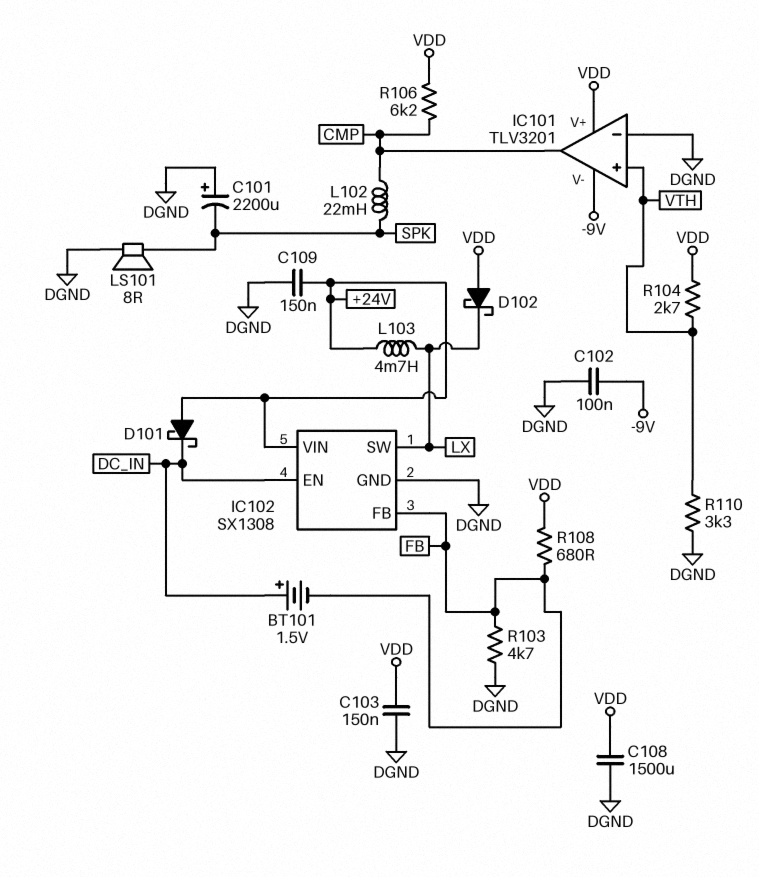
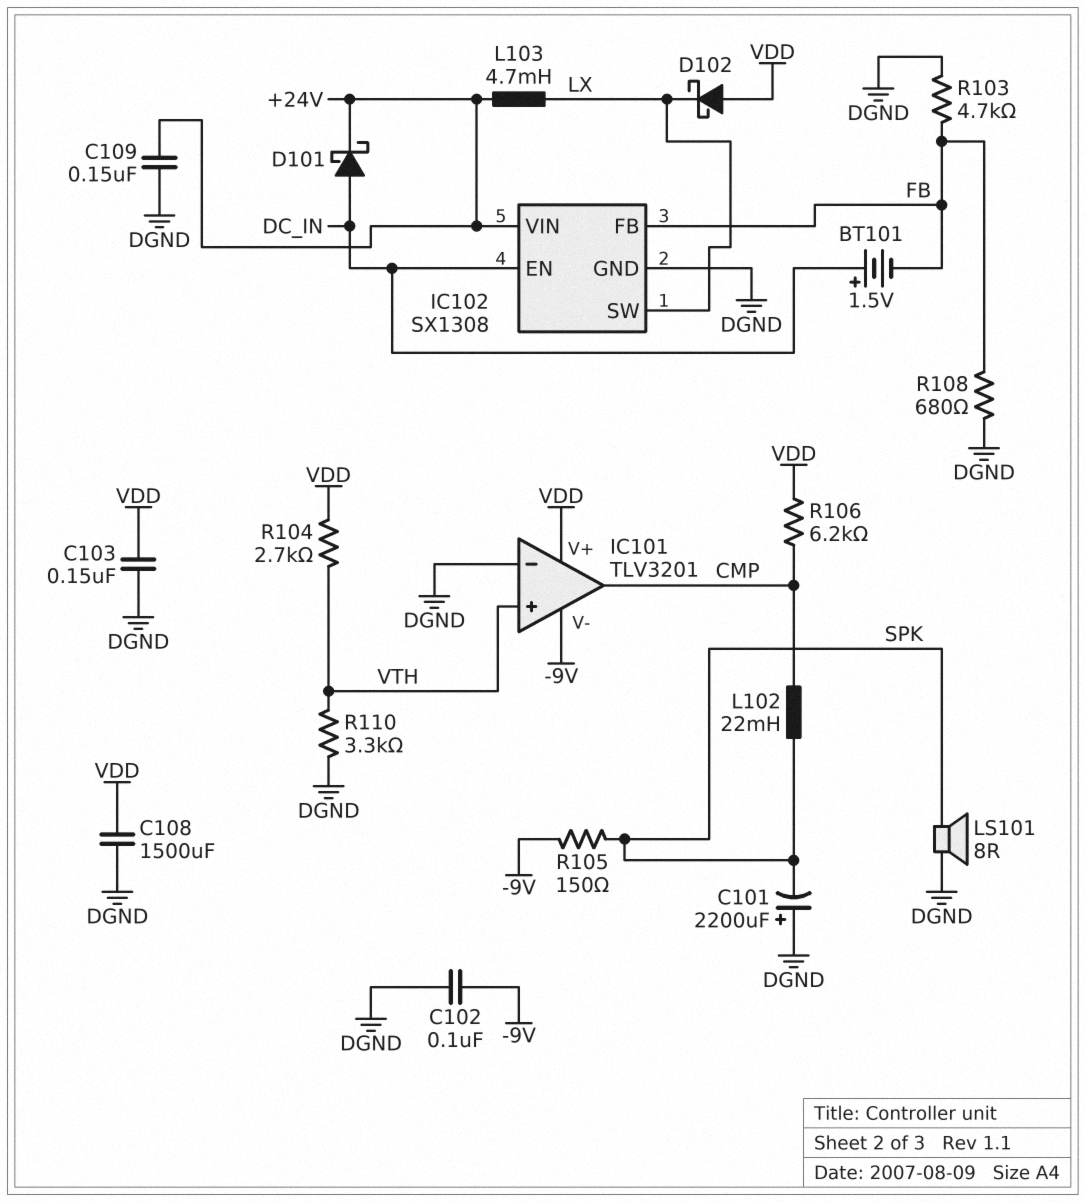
D101: schottky (A +24V, K DC_IN) -> schottky (A DC_IN, K +24V)
R105: none -> 150 (-9V, SPK)
R108: 680 (FB, VDD) -> 680 (DGND, FB)

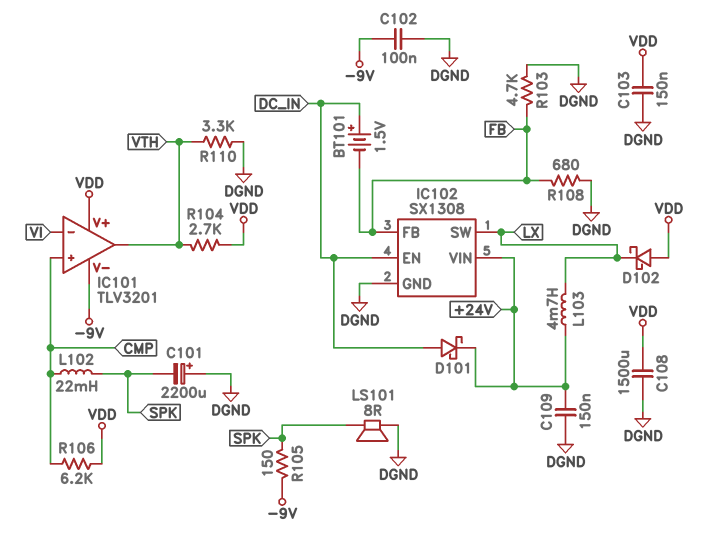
IC101 pin in+: VTH -> CMP
IC101 pin in-: DGND -> VI
IC101 pin out: CMP -> VTH

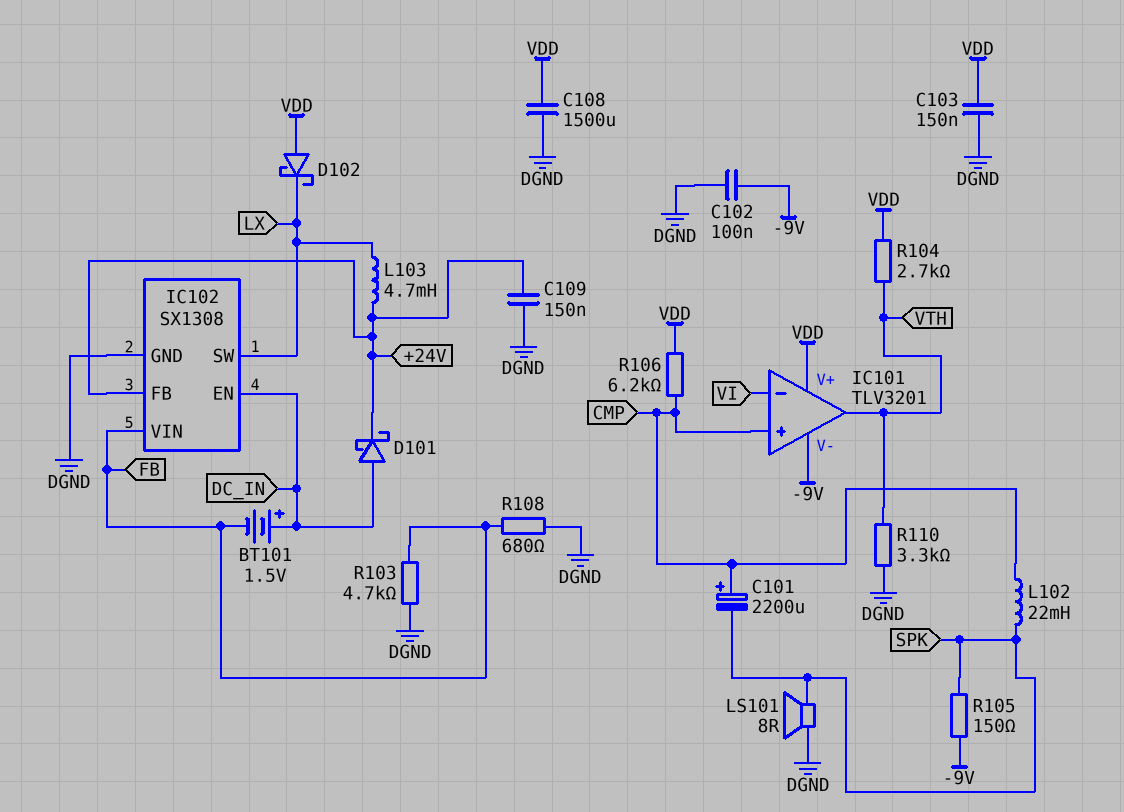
C101: 2200uF (plus DGND, minus SPK) -> 2200uF (plus CMP, minus SPK)
IC102 pin FB: FB -> +24V
IC102 pin VIN: +24V -> FB

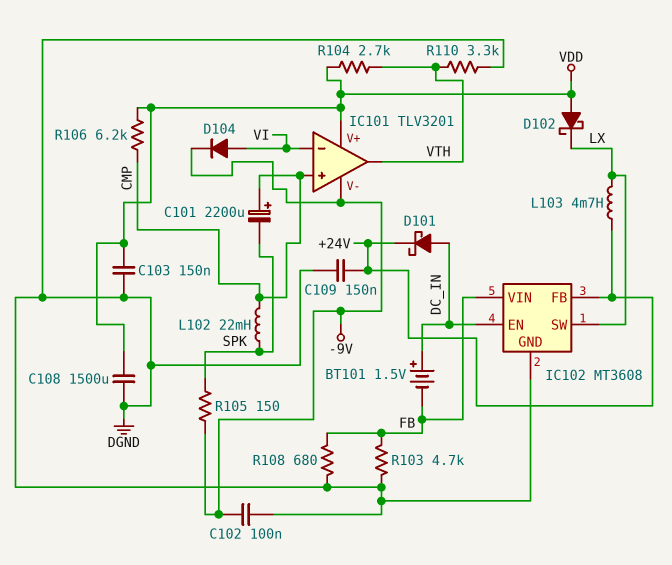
D104: none -> diode (A VI, K -9V)
IC102: SX1308 -> MT3608
LS101: speaker 8R (DGND, SPK) -> none

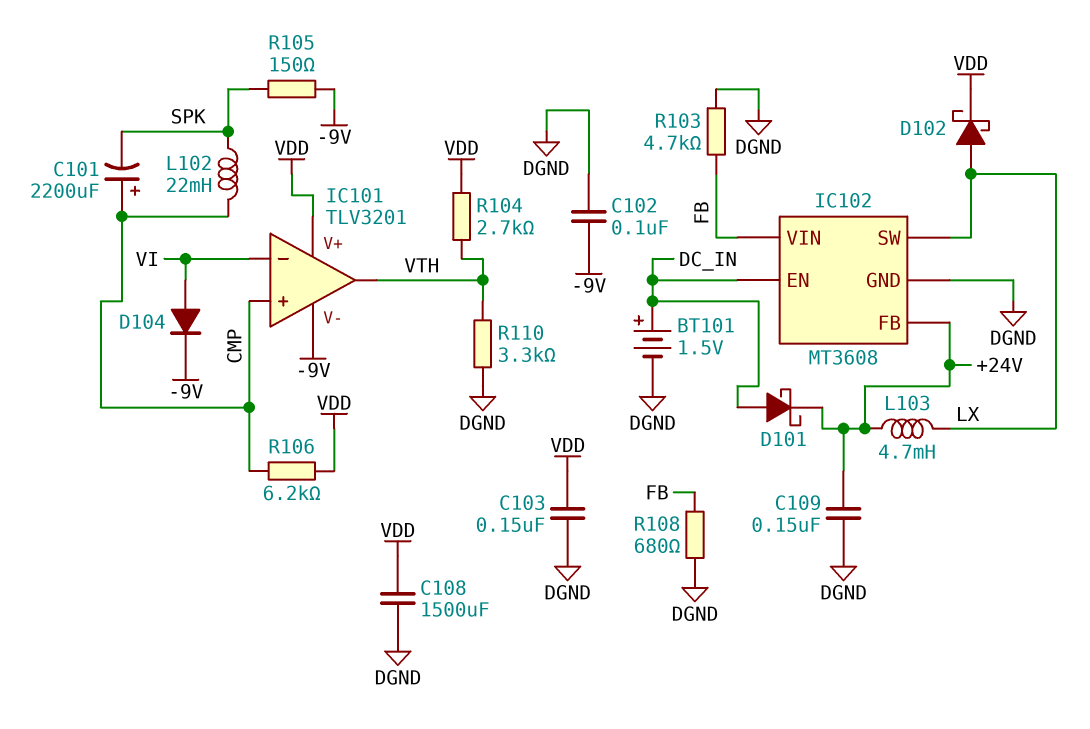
BT101: 1.5V (plus DC_IN, minus FB) -> 1.5V (plus DC_IN, minus DGND)
D102: schottky (A VDD, K LX) -> schottky (A LX, K VDD)

